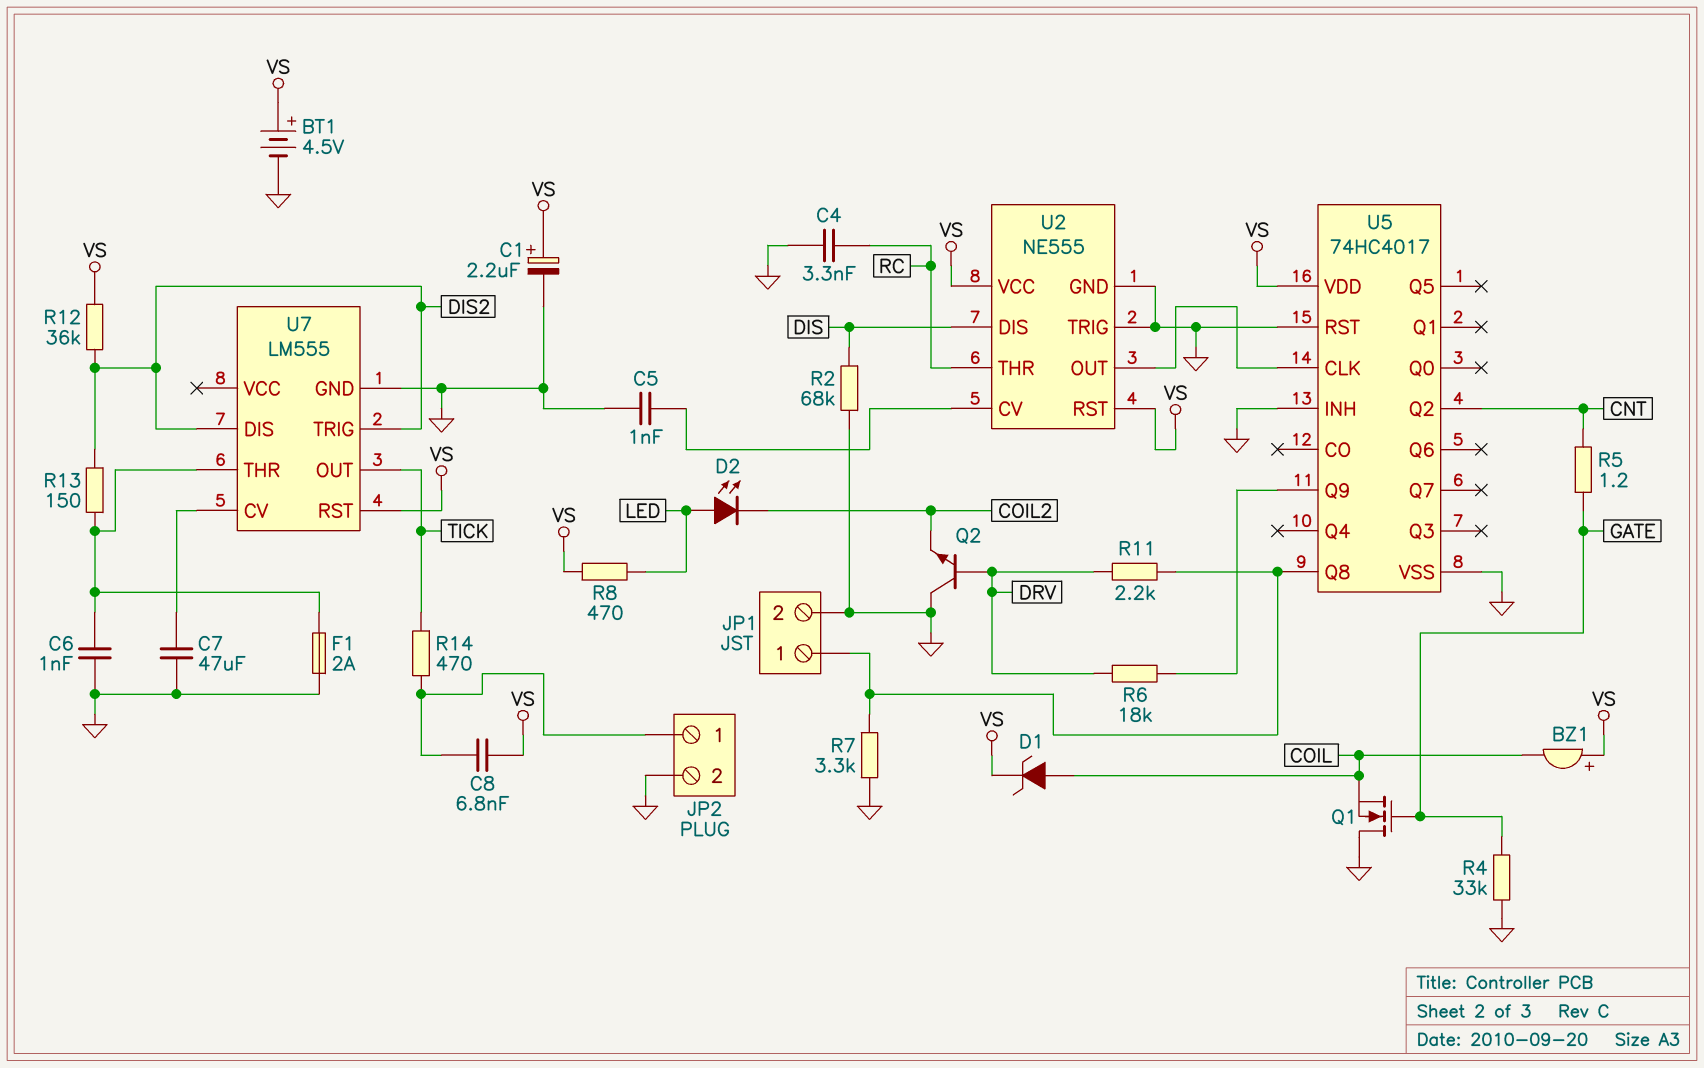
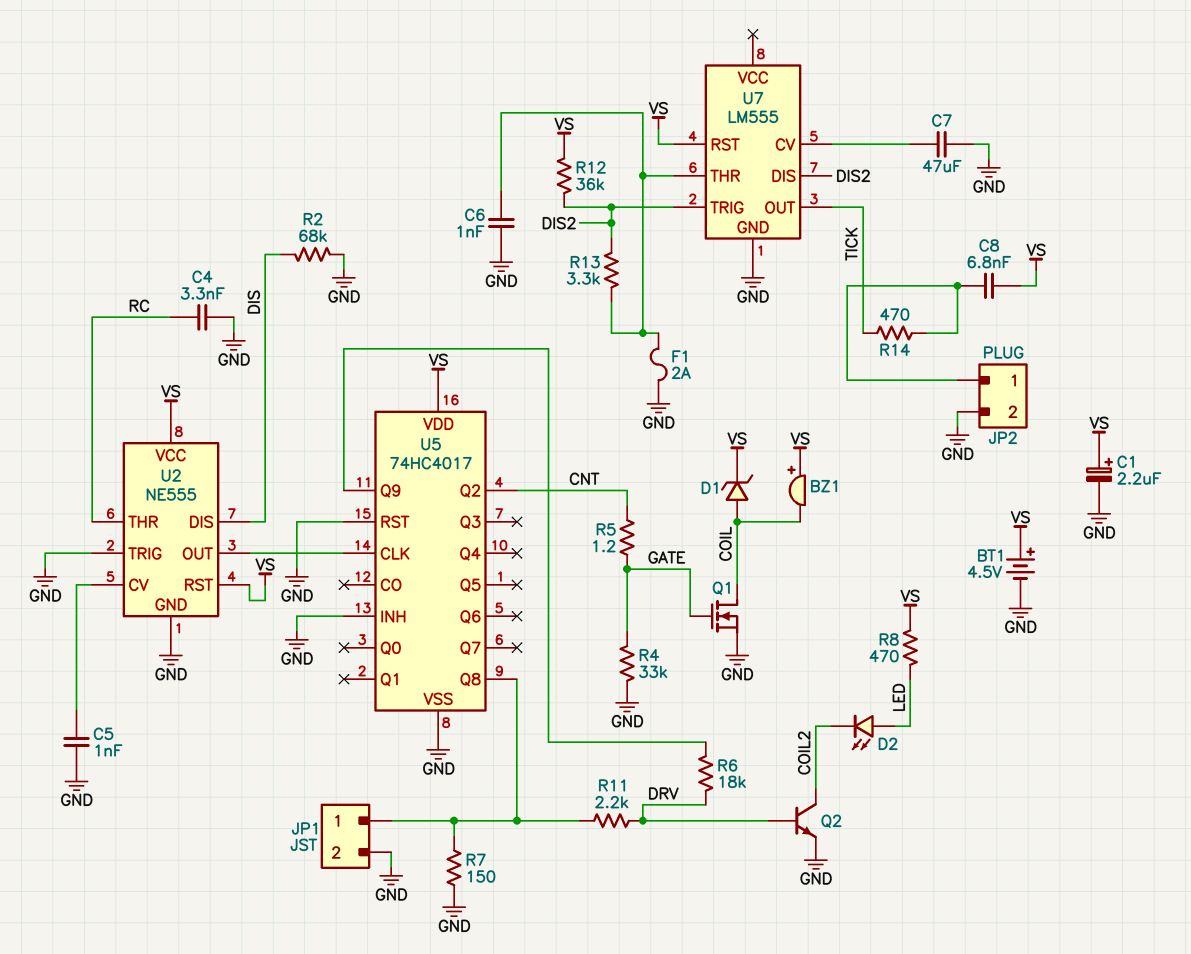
Q1: NMOS (G GATE, D GND, S COIL) -> NMOS (G GATE, D COIL, S GND)
Q2: NPN (B DRV, C GND, E COIL2) -> NPN (B DRV, C COIL2, E GND)
R7: 3.3k (GND, JP1/1) -> 150 (GND, JP1/1)
R13: 150 (DIS2, U7/THR) -> 3.3k (DIS2, U7/THR)

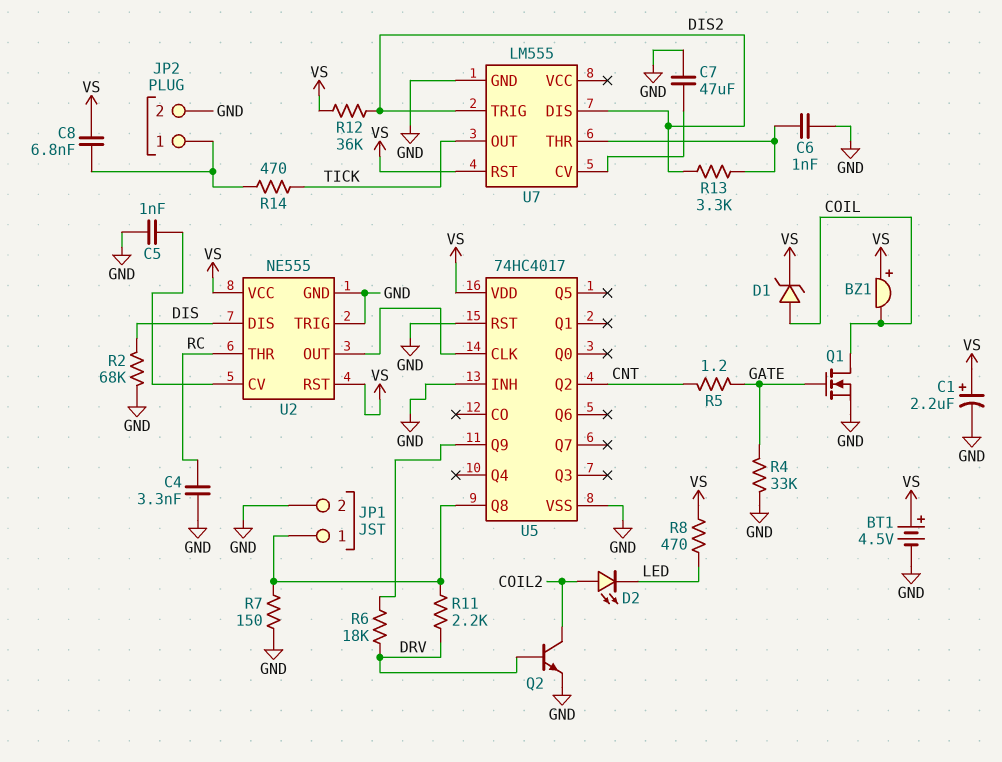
D2: LED (A LED, K COIL2) -> LED (A COIL2, K LED)
F1: 2A (GND, U7/THR) -> none

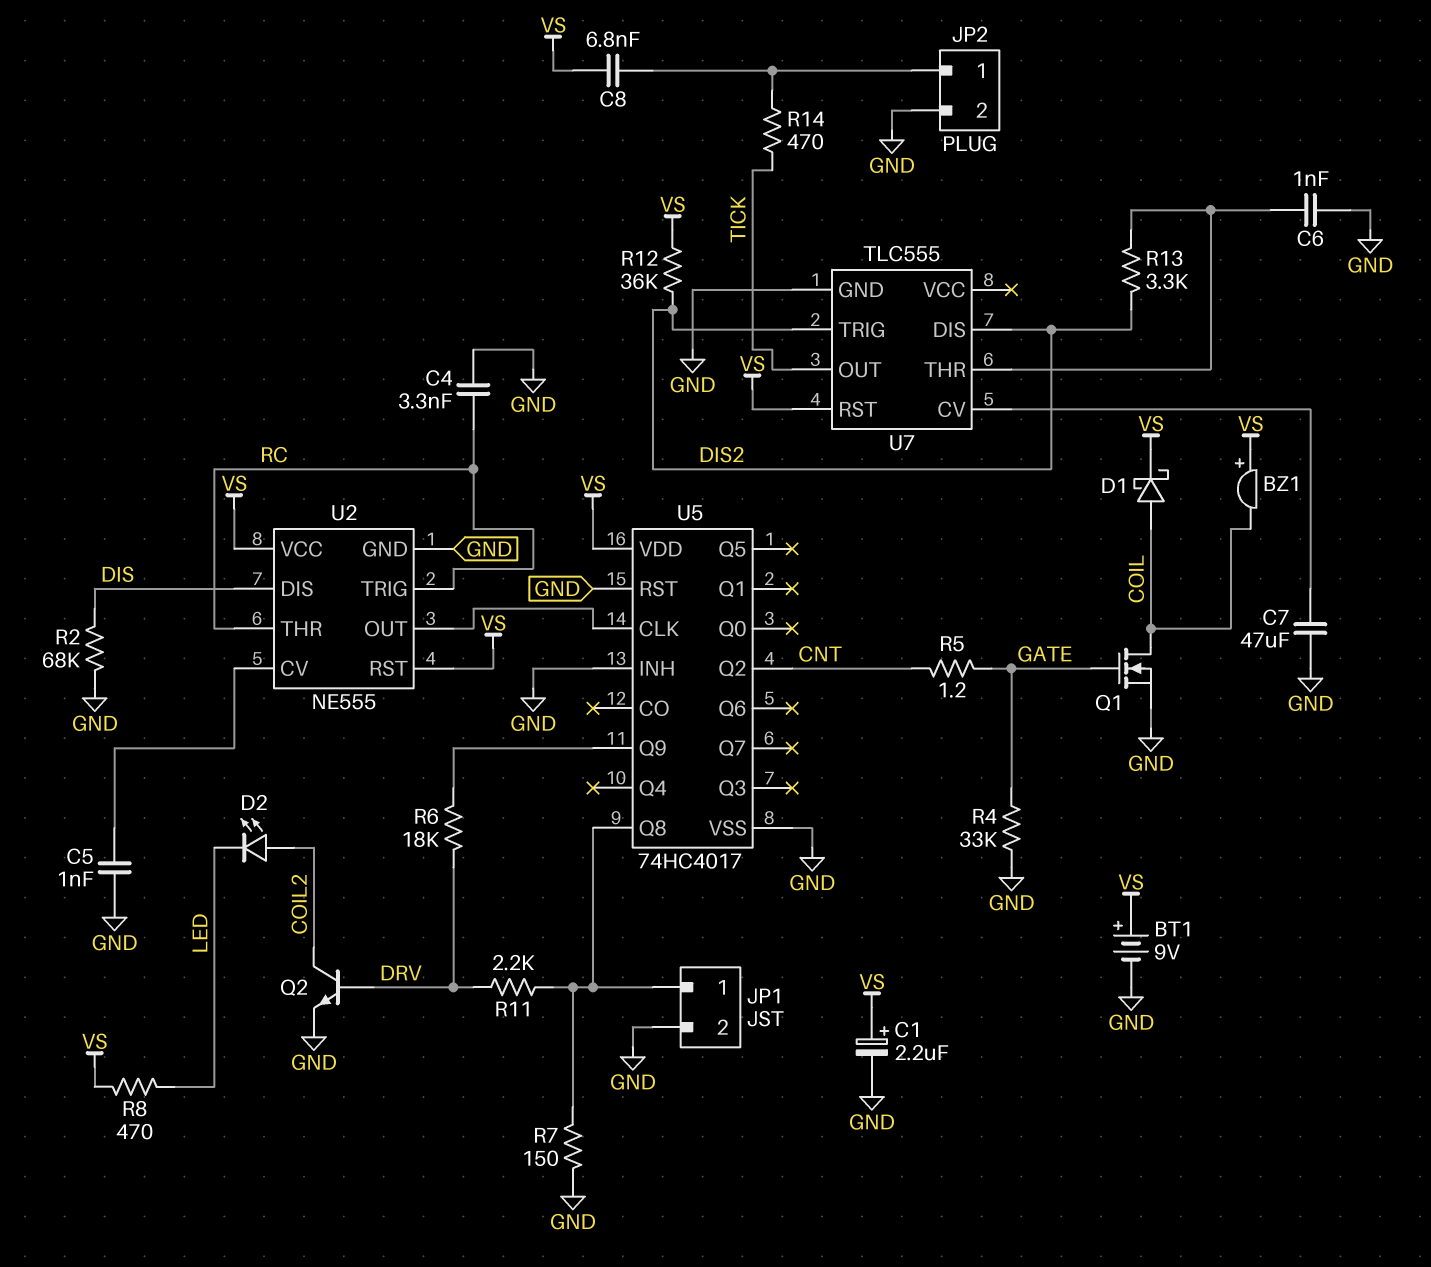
BT1: 4.5V (plus VS, minus GND) -> 9V (plus VS, minus GND)
D1: zener (A COIL, K VS) -> schottky (A COIL, K VS)
U2 pin TRIG: GND -> RC
U7: LM555 -> TLC555

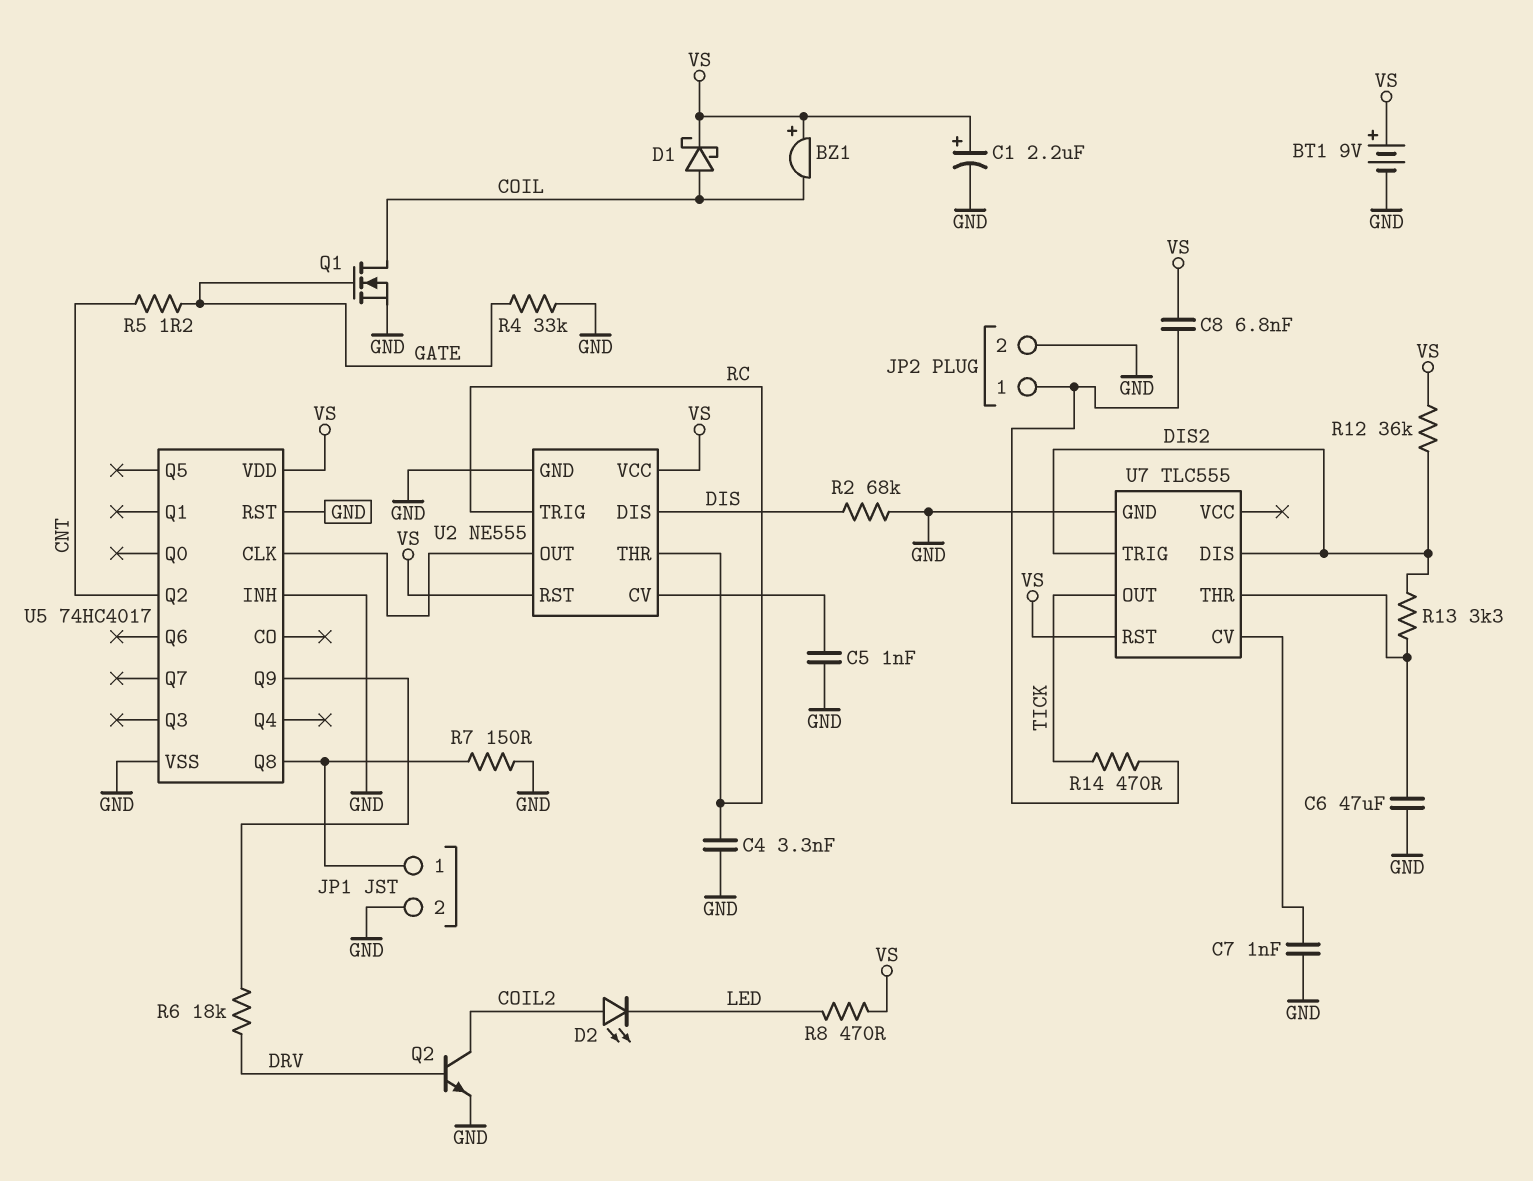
C6: 1nF (GND, U7/THR) -> 47uF (GND, U7/THR)
C7: 47uF (GND, U7/CV) -> 1nF (GND, U7/CV)
R11: 2.2k (DRV, JP1/1) -> none

